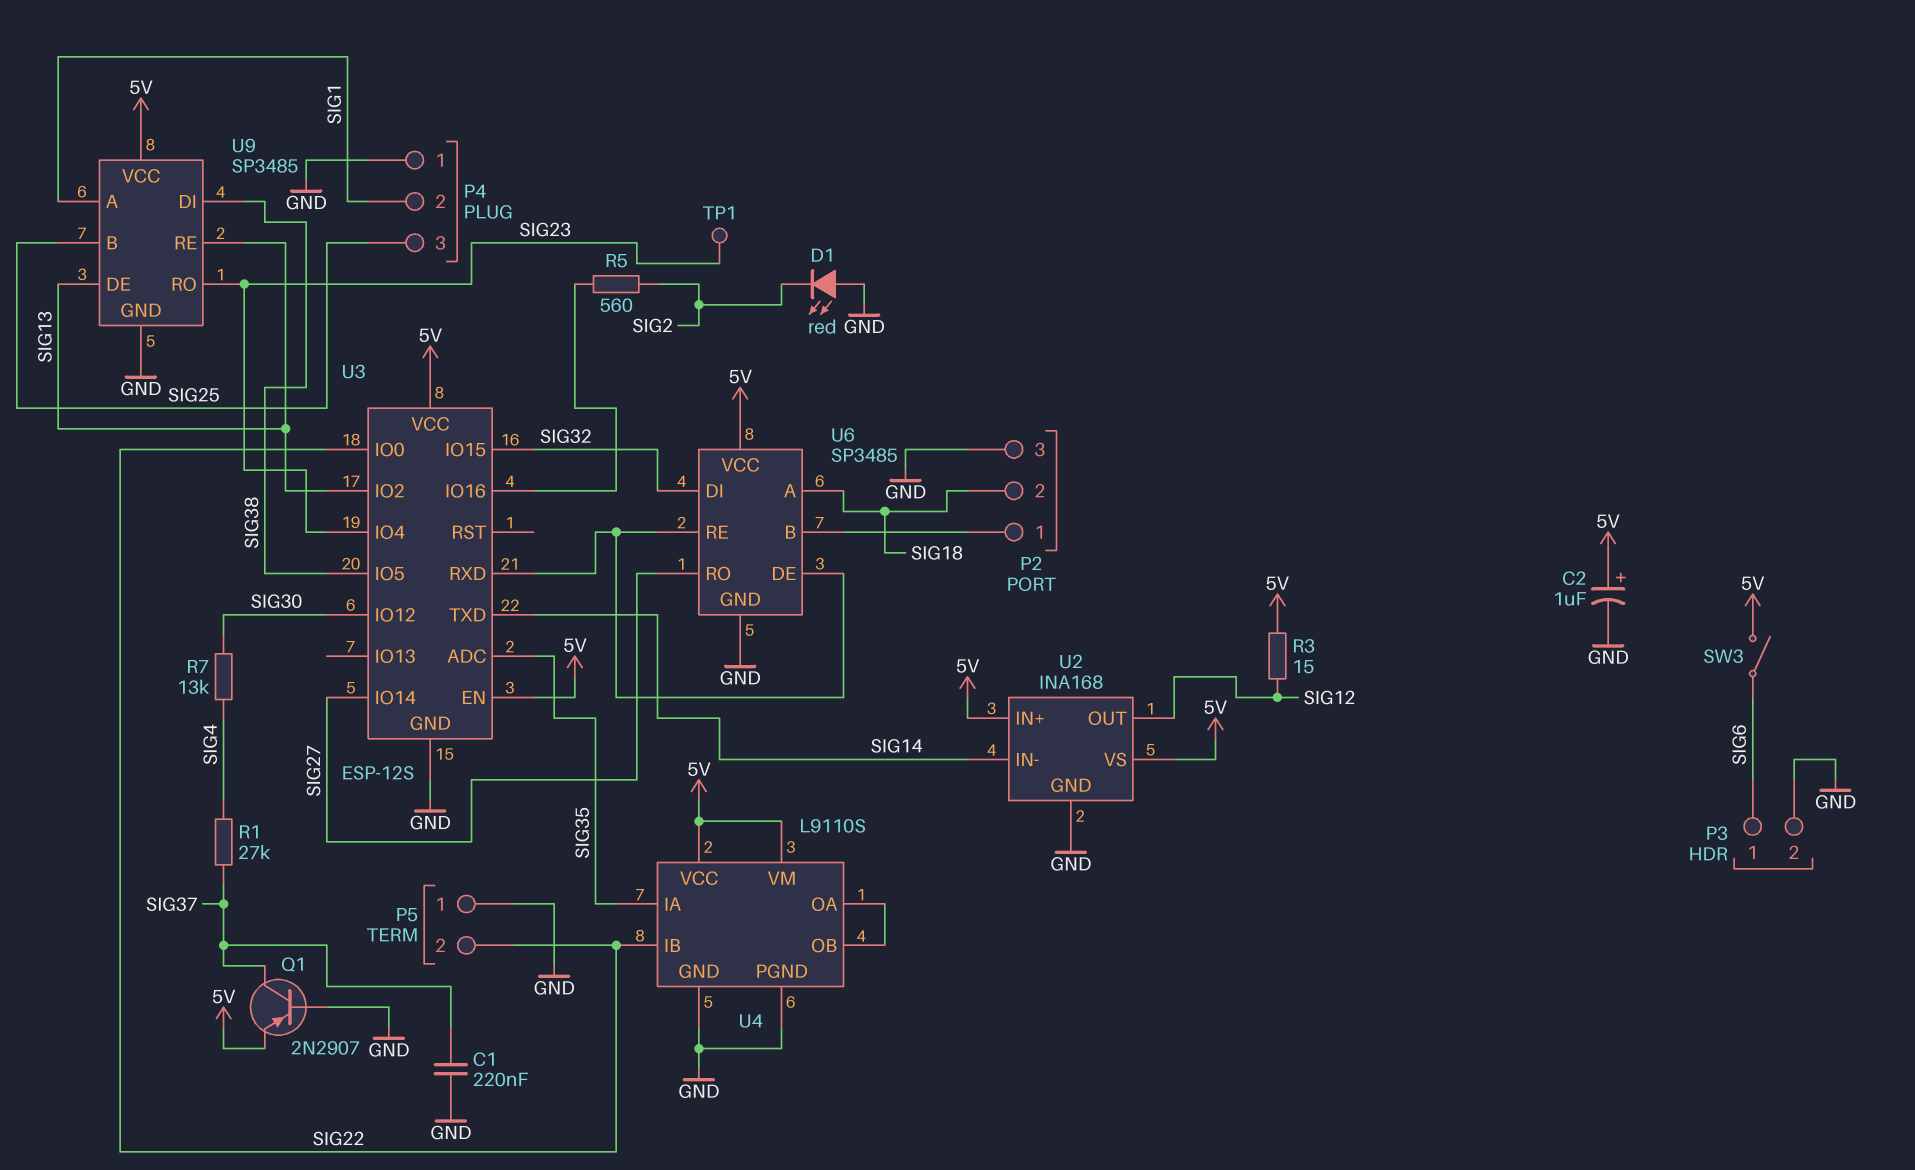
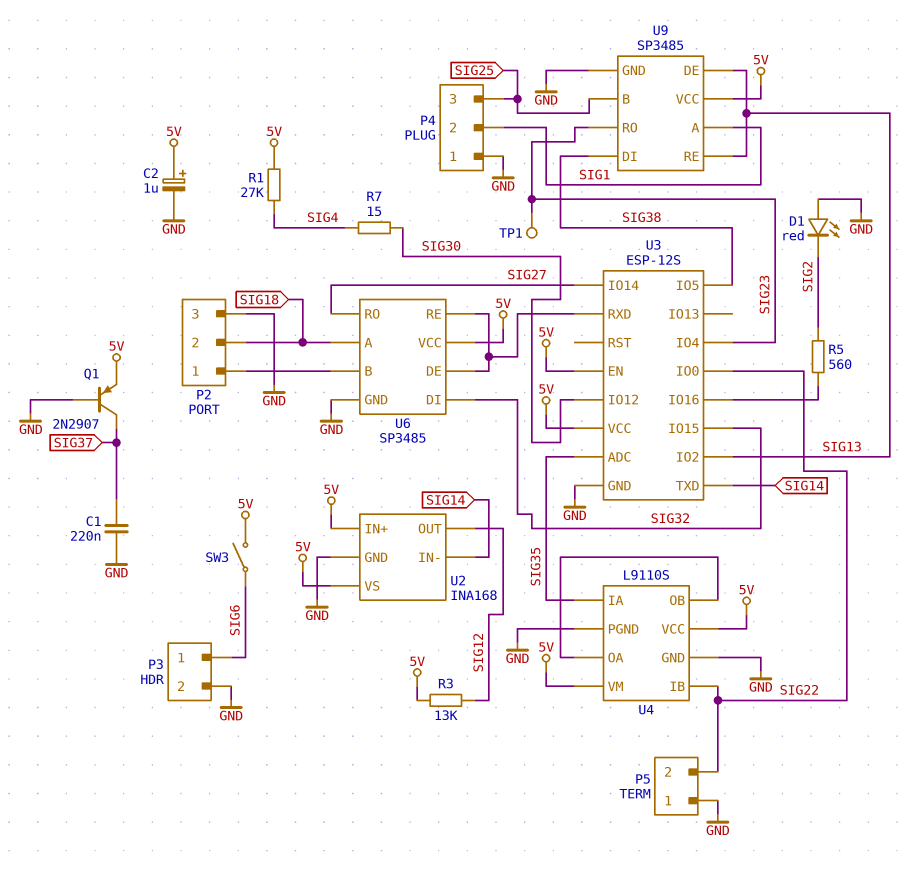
R1: 27k (SIG4, SIG37) -> 27k (5V, SIG4)
R3: 15 (5V, SIG12) -> 13k (5V, SIG12)
R7: 13k (SIG4, SIG30) -> 15 (SIG4, SIG30)

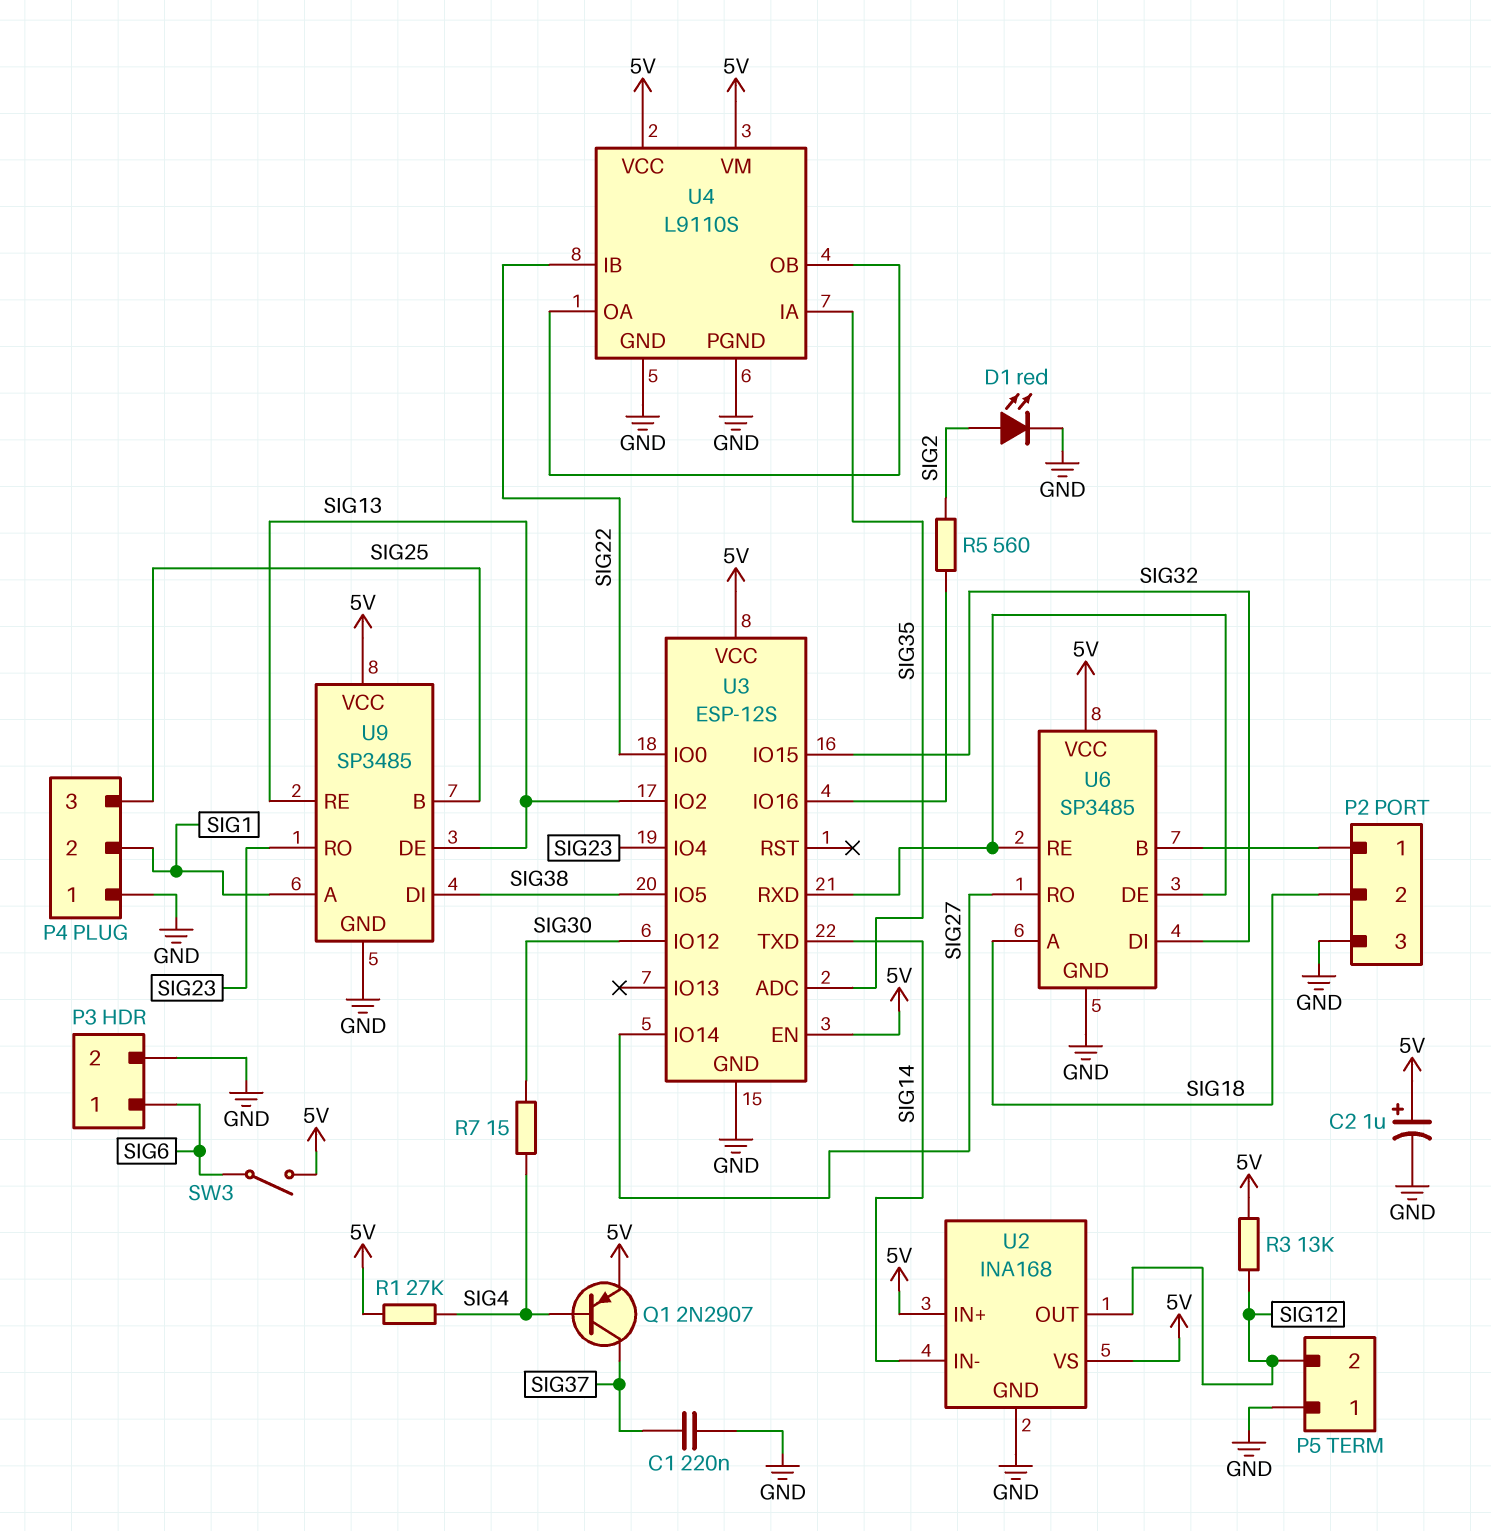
D1: LED red (A GND, K SIG2) -> LED red (A SIG2, K GND)
P5 pin 2: SIG22 -> SIG12
Q1: PNP 2N2907 (B GND, C SIG37, E 5V) -> PNP 2N2907 (B SIG4, C SIG37, E 5V)
TP1: test point (SIG23) -> none

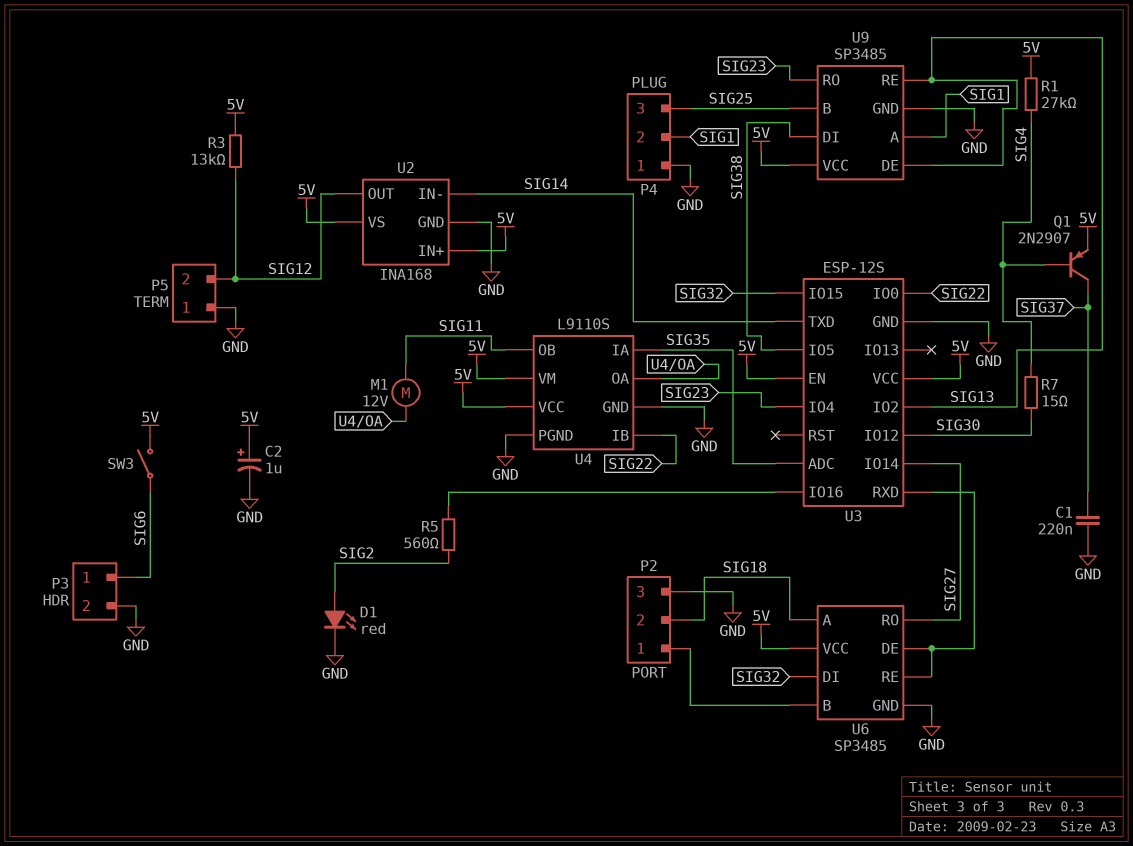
M1: none -> motor 12V (SIG11, U4/OA)
U4 pin OB: U4/OA -> SIG11

